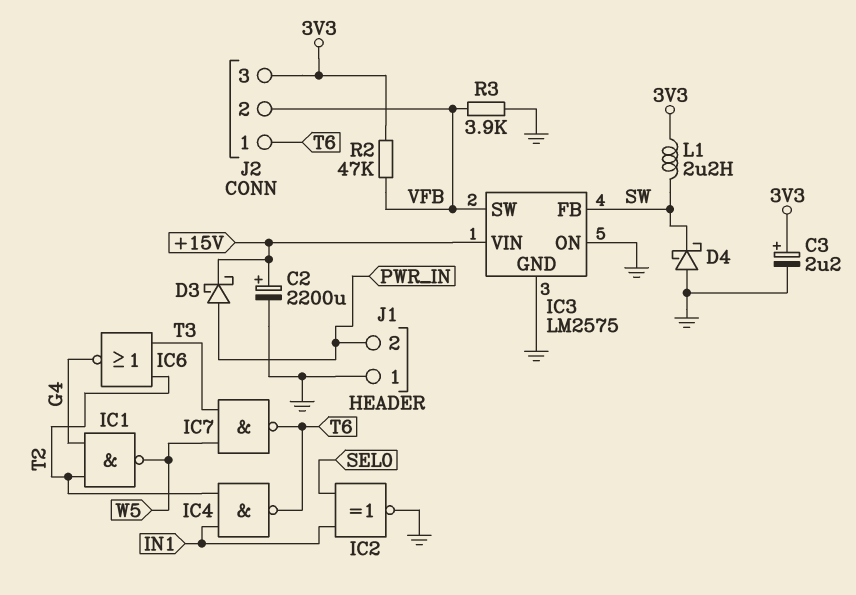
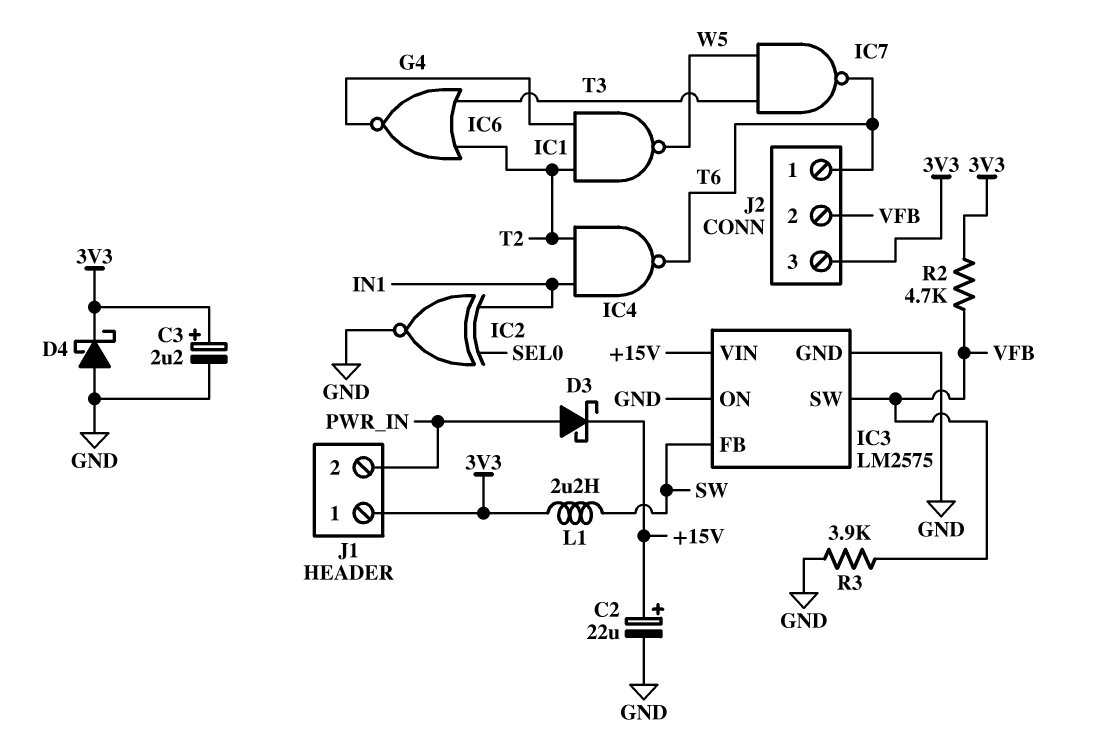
C2: 2200uF (plus +15V, minus GND) -> 22uF (plus +15V, minus GND)
D4: schottky (A GND, K SW) -> schottky (A GND, K 3V3)
J1 pin 1: GND -> 3V3
R2: 47k (3V3, VFB) -> 4.7k (3V3, VFB)

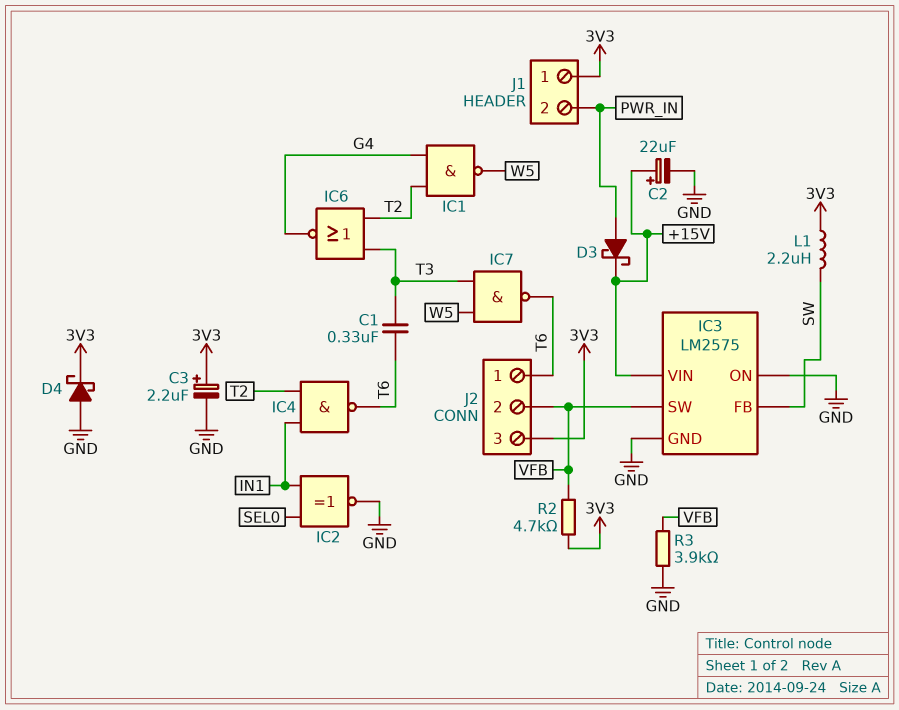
C1: none -> 330nF (T3, T6)

